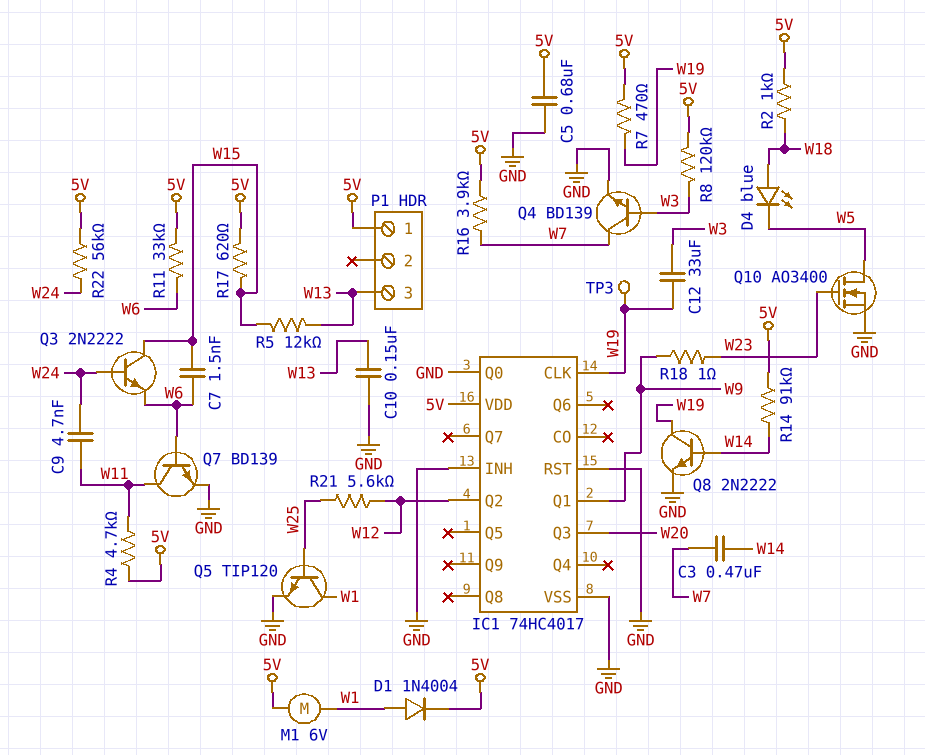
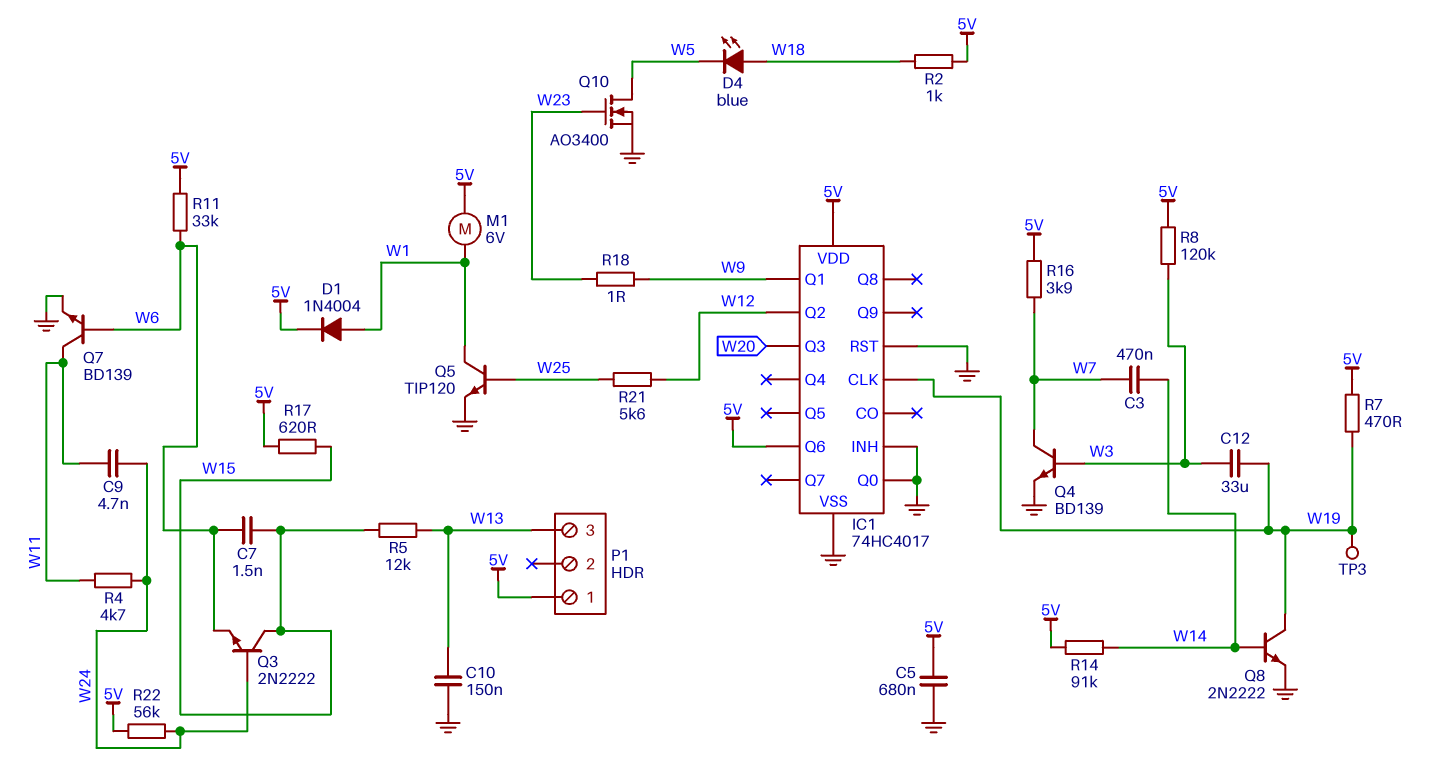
IC1 pin Q6: none -> 5V
R4: 4.7k (5V, W11) -> 4.7k (W11, W24)

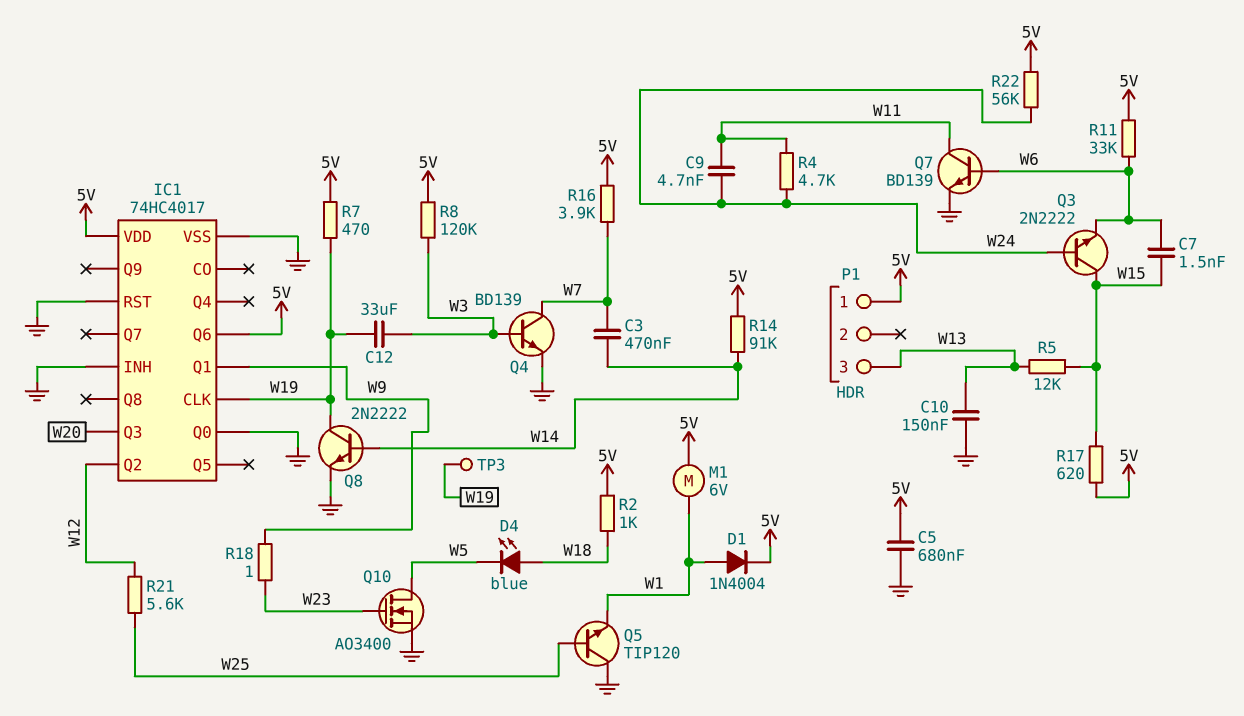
Q5: NPN TIP120 (B W25, C W1, E GND) -> NPN TIP120 (B W25, C GND, E W1)

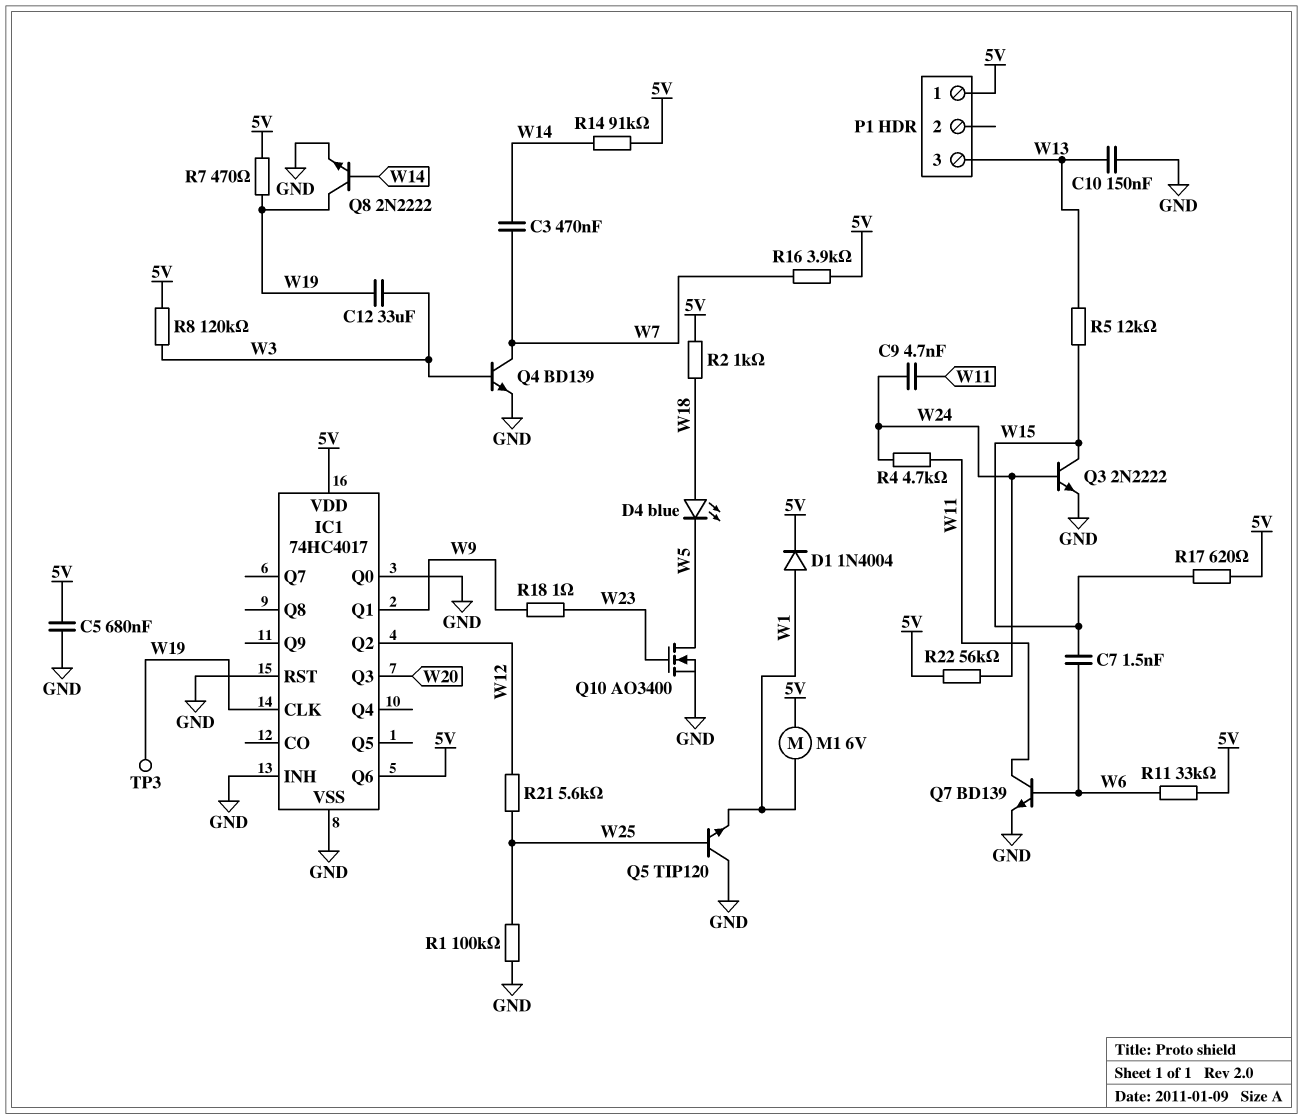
Q3: NPN 2N2222 (B W24, C W15, E W6) -> NPN 2N2222 (B W24, C W15, E GND)
R1: none -> 100k (GND, W25)

